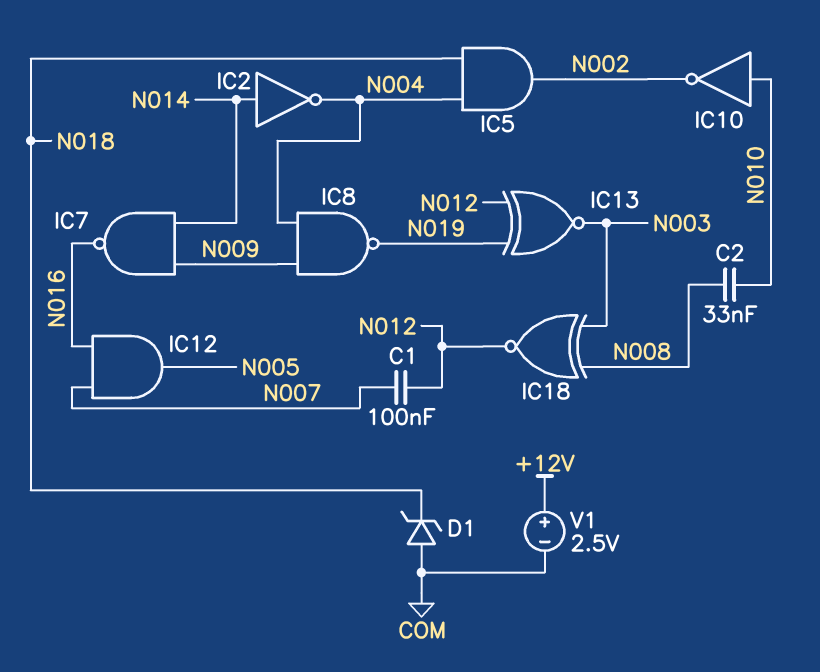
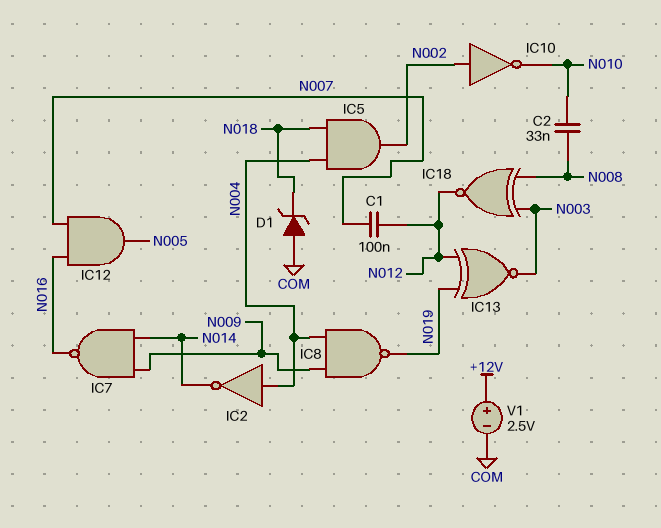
IC2: NOT (in N014, out N004) -> NOT (in N004, out N014)
IC10: NOT (in N010, out N002) -> NOT (in N002, out N010)

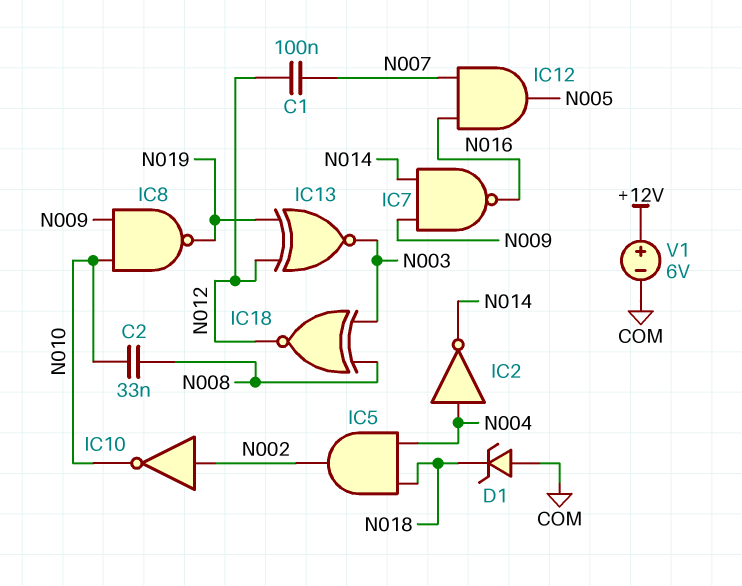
IC8: NAND (in N004, in N009, out N019) -> NAND (in N009, in N010, out N019)
V1: 2.5V (plus +12V, minus COM) -> 6V (plus +12V, minus COM)

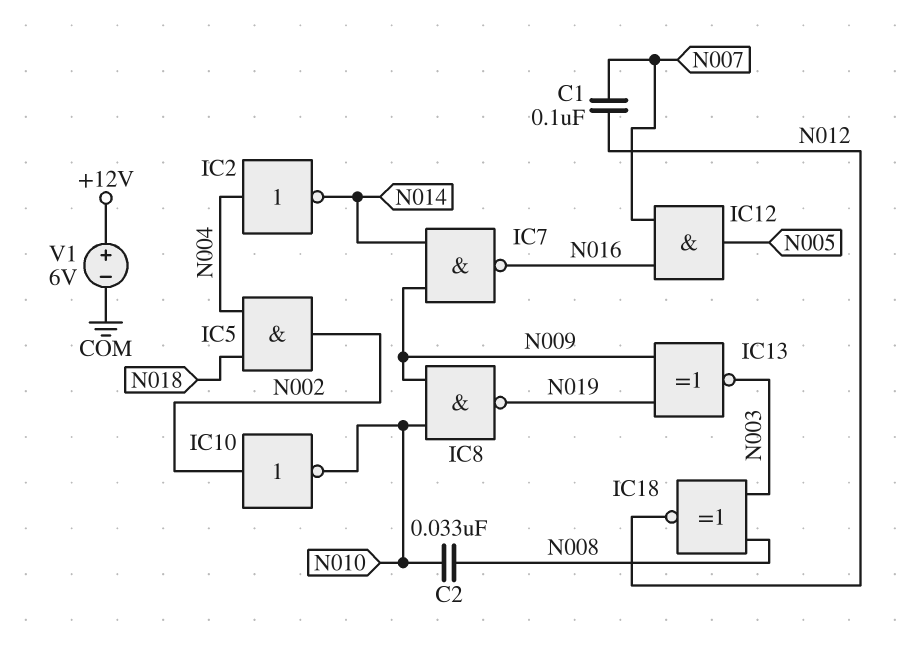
D1: zener (A COM, K N018) -> none
IC13: XNOR (in N012, in N019, out N003) -> XNOR (in N009, in N019, out N003)

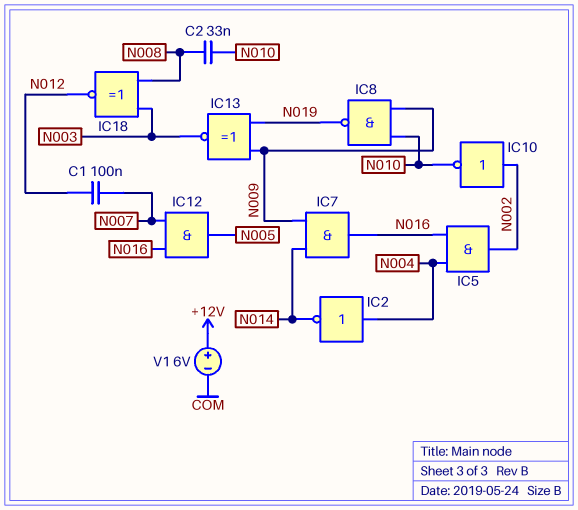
IC5: AND (in N004, in N018, out N002) -> AND (in N004, in N016, out N002)
IC7: NAND (in N009, in N014, out N016) -> AND (in N009, in N014, out N016)

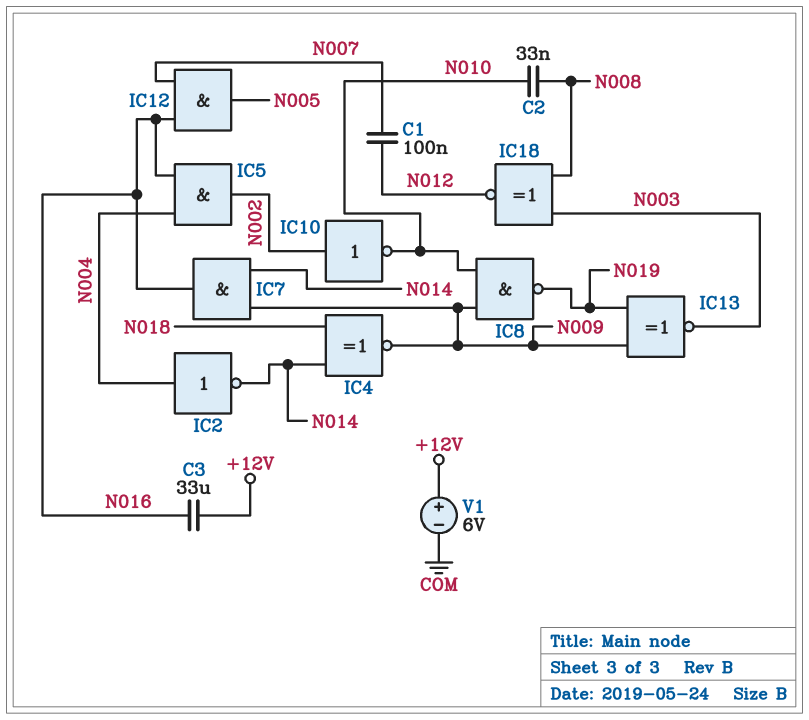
C3: none -> 33uF (+12V, N016)
IC4: none -> XNOR (in N014, in N018, out N009)

